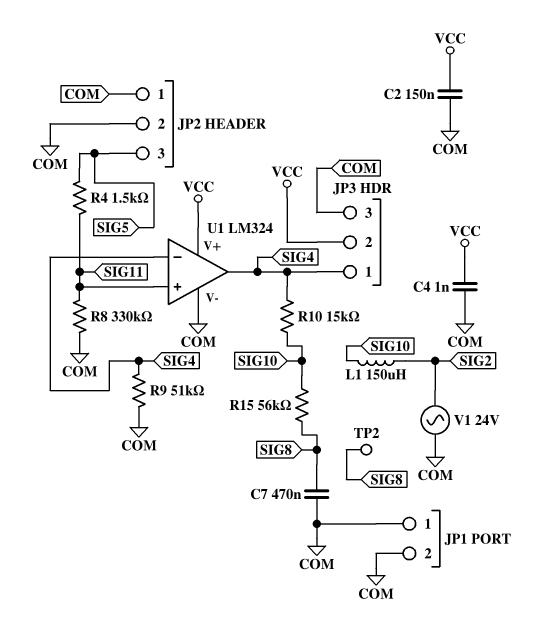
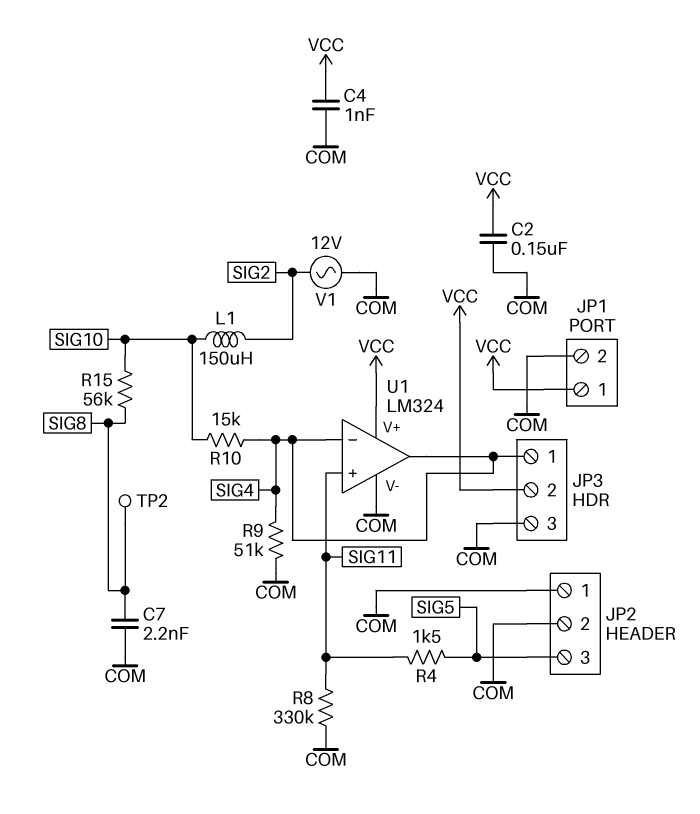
C7: 470nF (COM, SIG8) -> 2.2nF (COM, SIG8)
JP1 pin 1: COM -> VCC
V1: AC 24V (COM, SIG2) -> AC 12V (COM, SIG2)

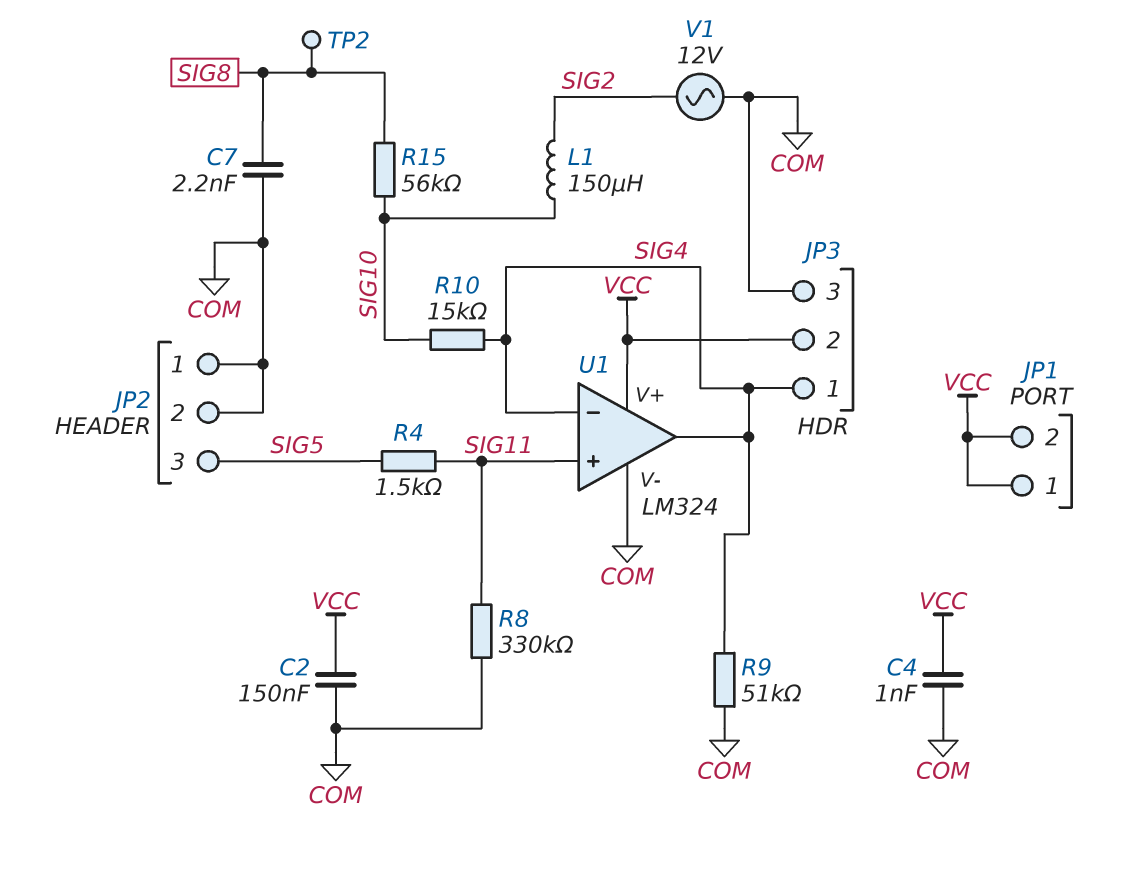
JP1 pin 2: COM -> VCC

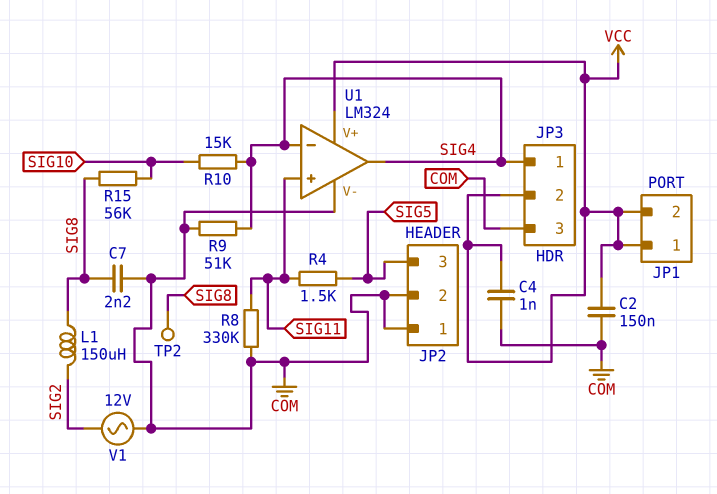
L1: 150uH (SIG2, SIG10) -> 150uH (SIG2, SIG8)

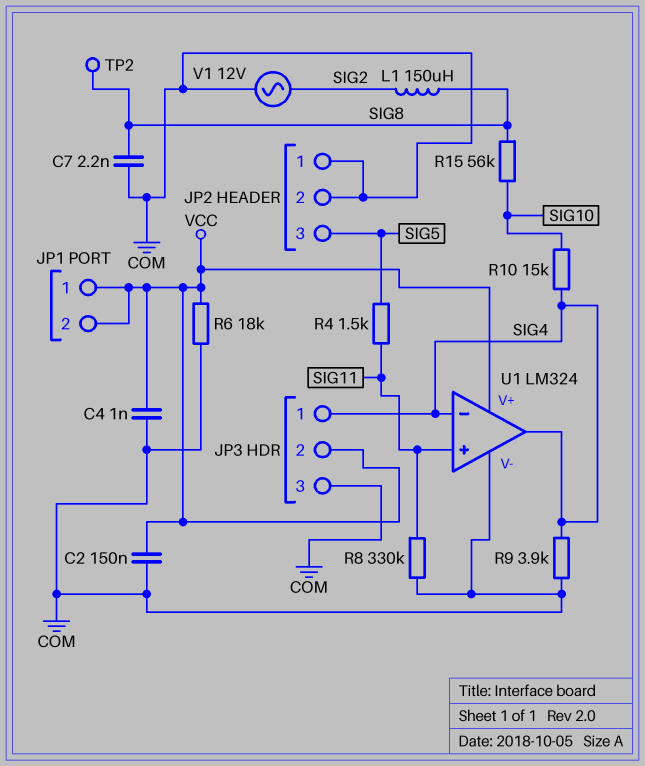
R6: none -> 18k (COM, VCC)
R9: 51k (COM, SIG4) -> 3.9k (COM, SIG4)

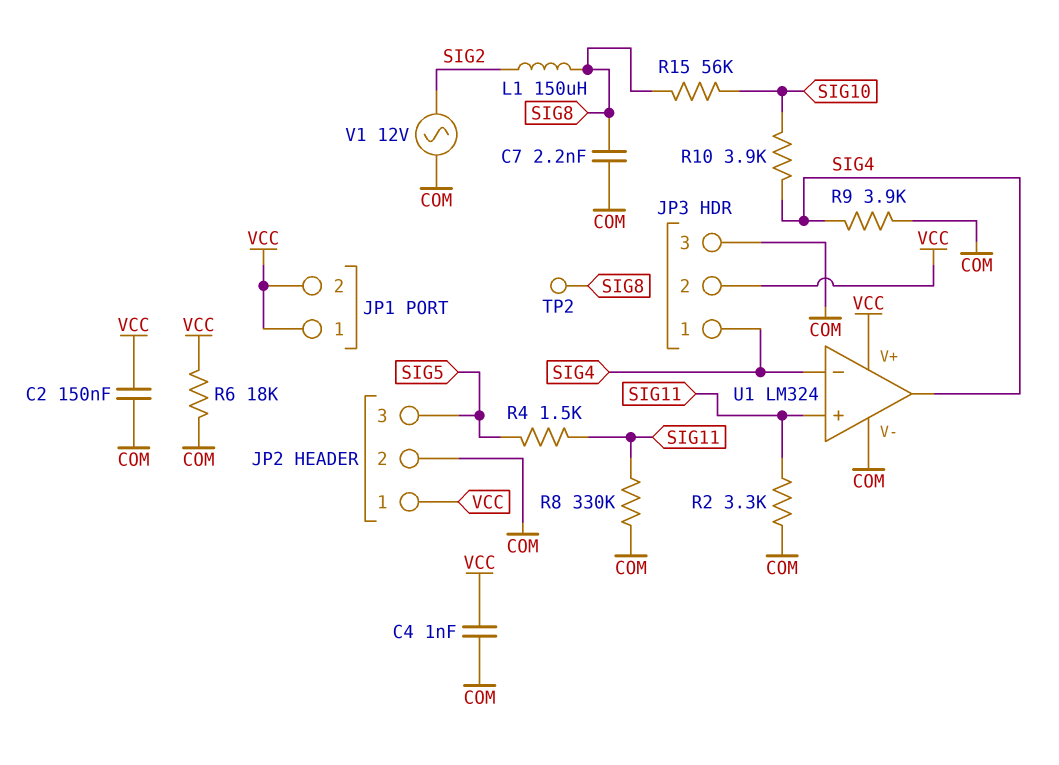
JP2 pin 1: COM -> VCC
R2: none -> 3.3k (COM, SIG11)
R10: 15k (SIG4, SIG10) -> 3.9k (SIG4, SIG10)

